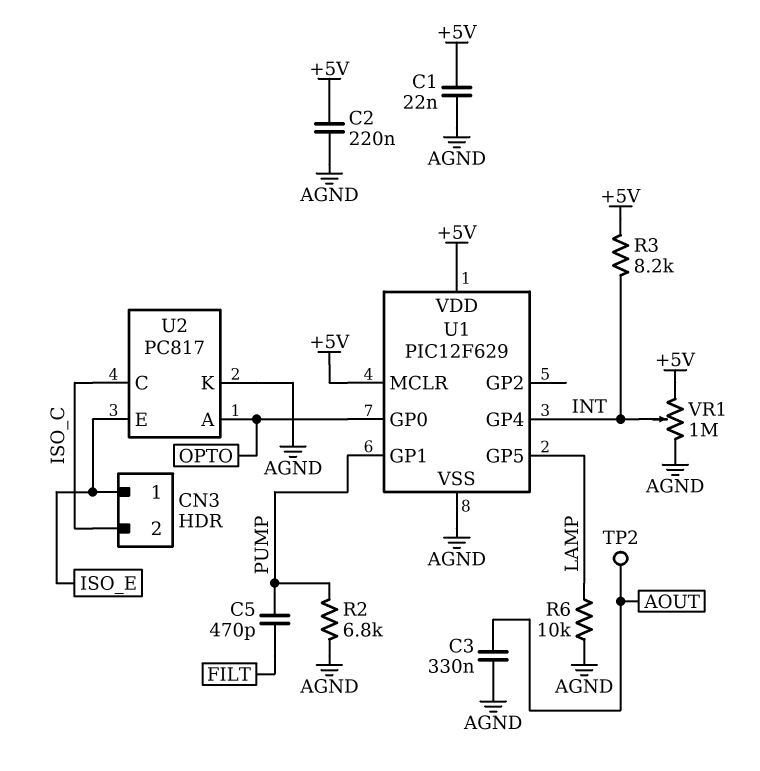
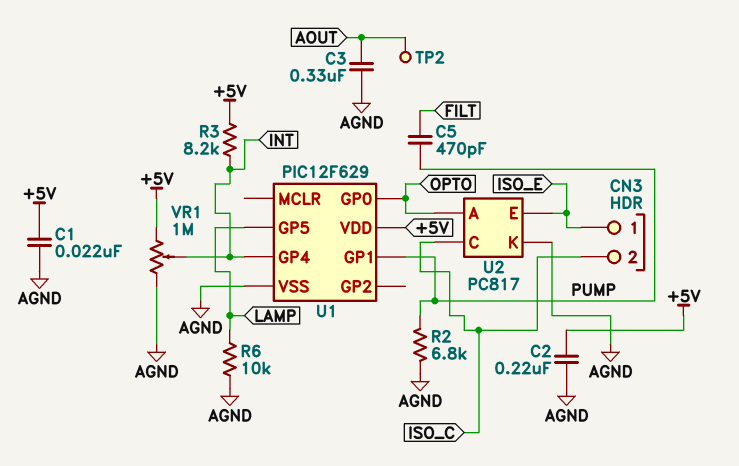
U1 pin MCLR: +5V -> none

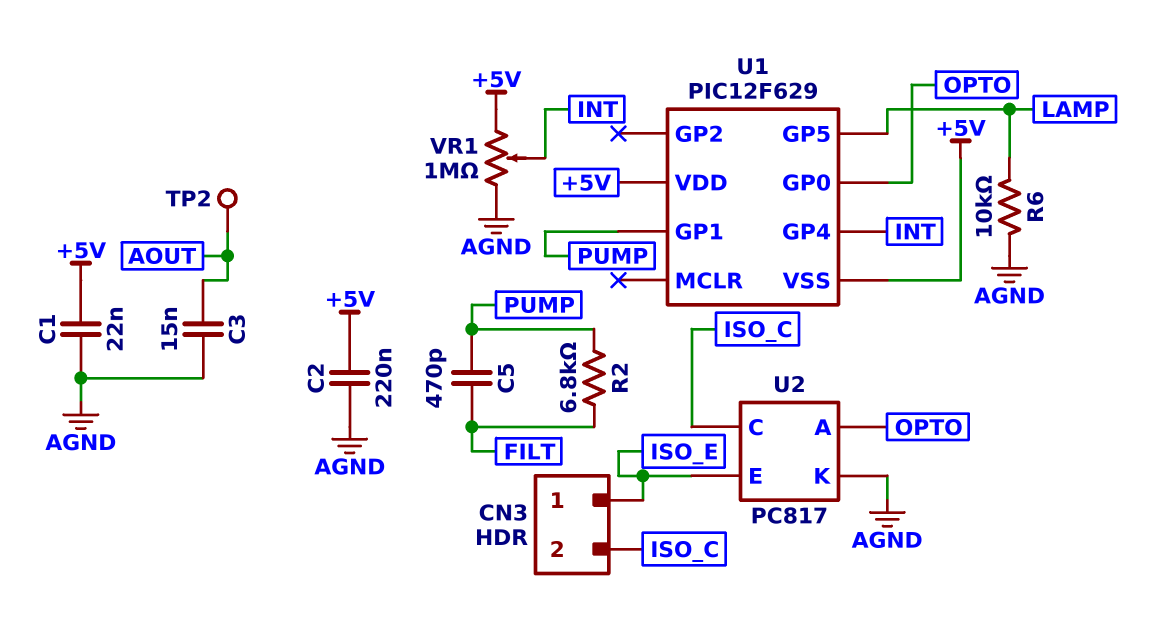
C3: 330nF (AGND, AOUT) -> 15nF (AGND, AOUT)
R2: 6.8k (AGND, PUMP) -> 6.8k (FILT, PUMP)
R3: 8.2k (+5V, INT) -> none
U1 pin VSS: AGND -> +5V

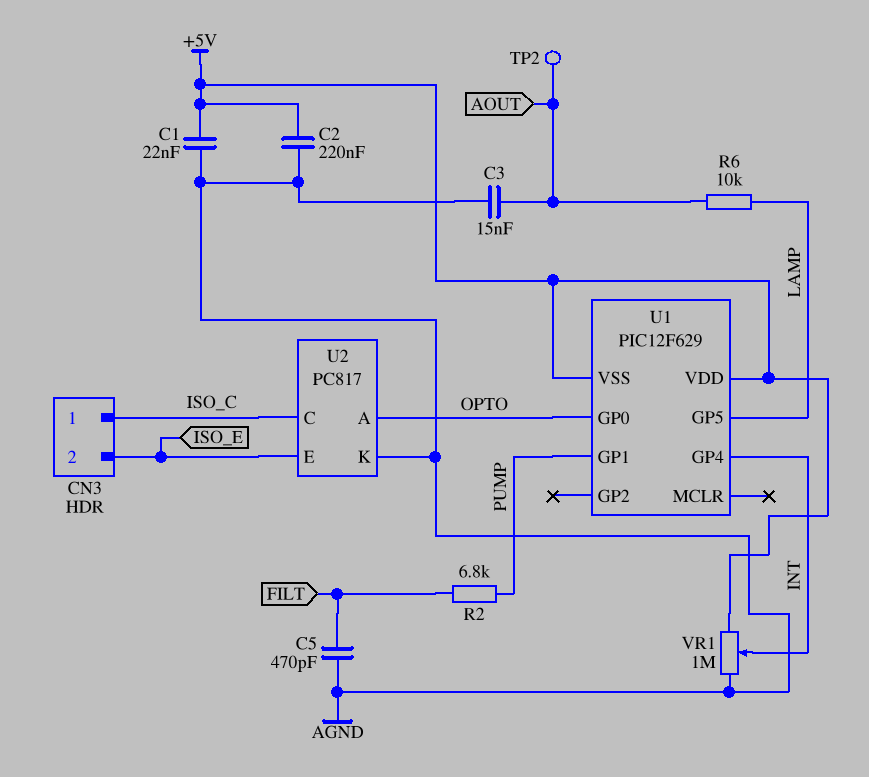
C5: 470pF (FILT, PUMP) -> 470pF (AGND, FILT)
CN3 pin 1: ISO_E -> ISO_C
CN3 pin 2: ISO_C -> ISO_E
R6: 10k (AGND, LAMP) -> 10k (AOUT, LAMP)

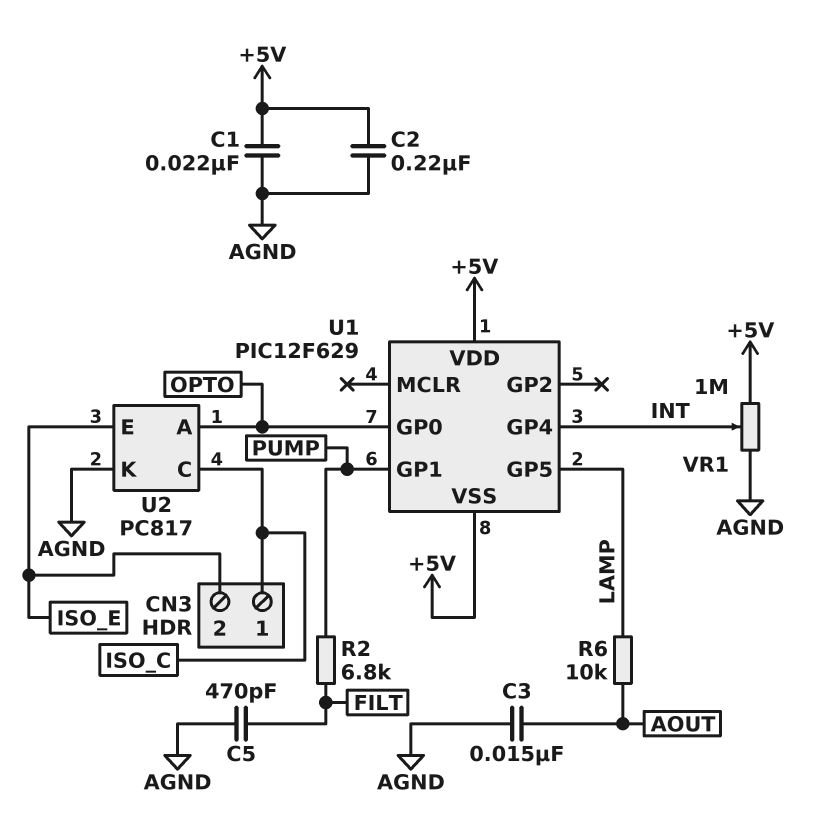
TP2: test point (AOUT) -> none

